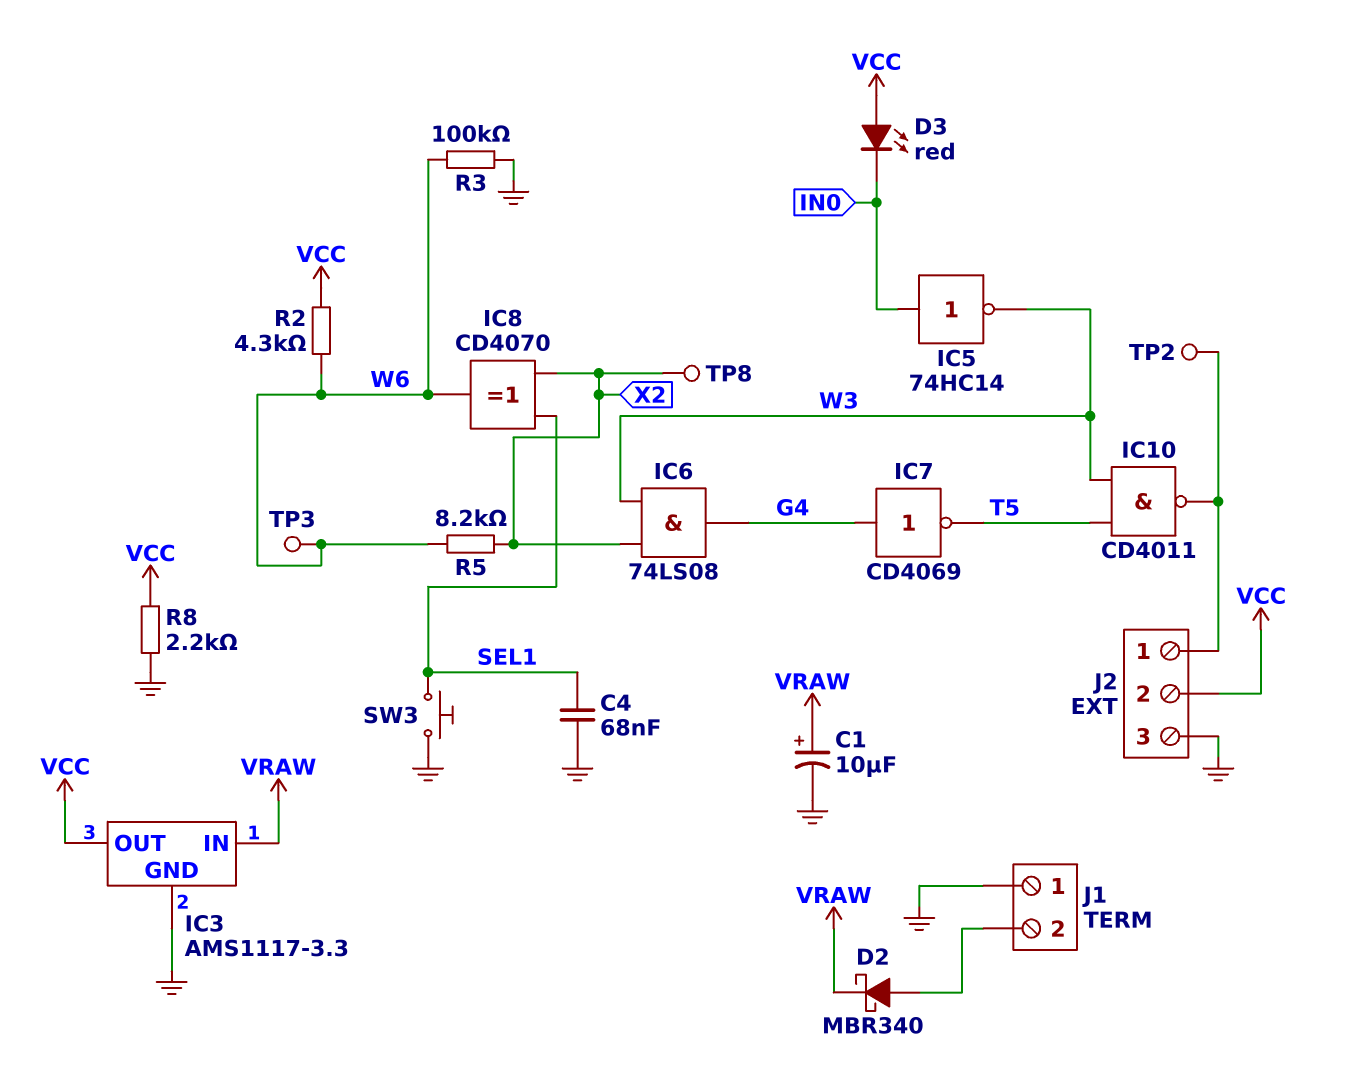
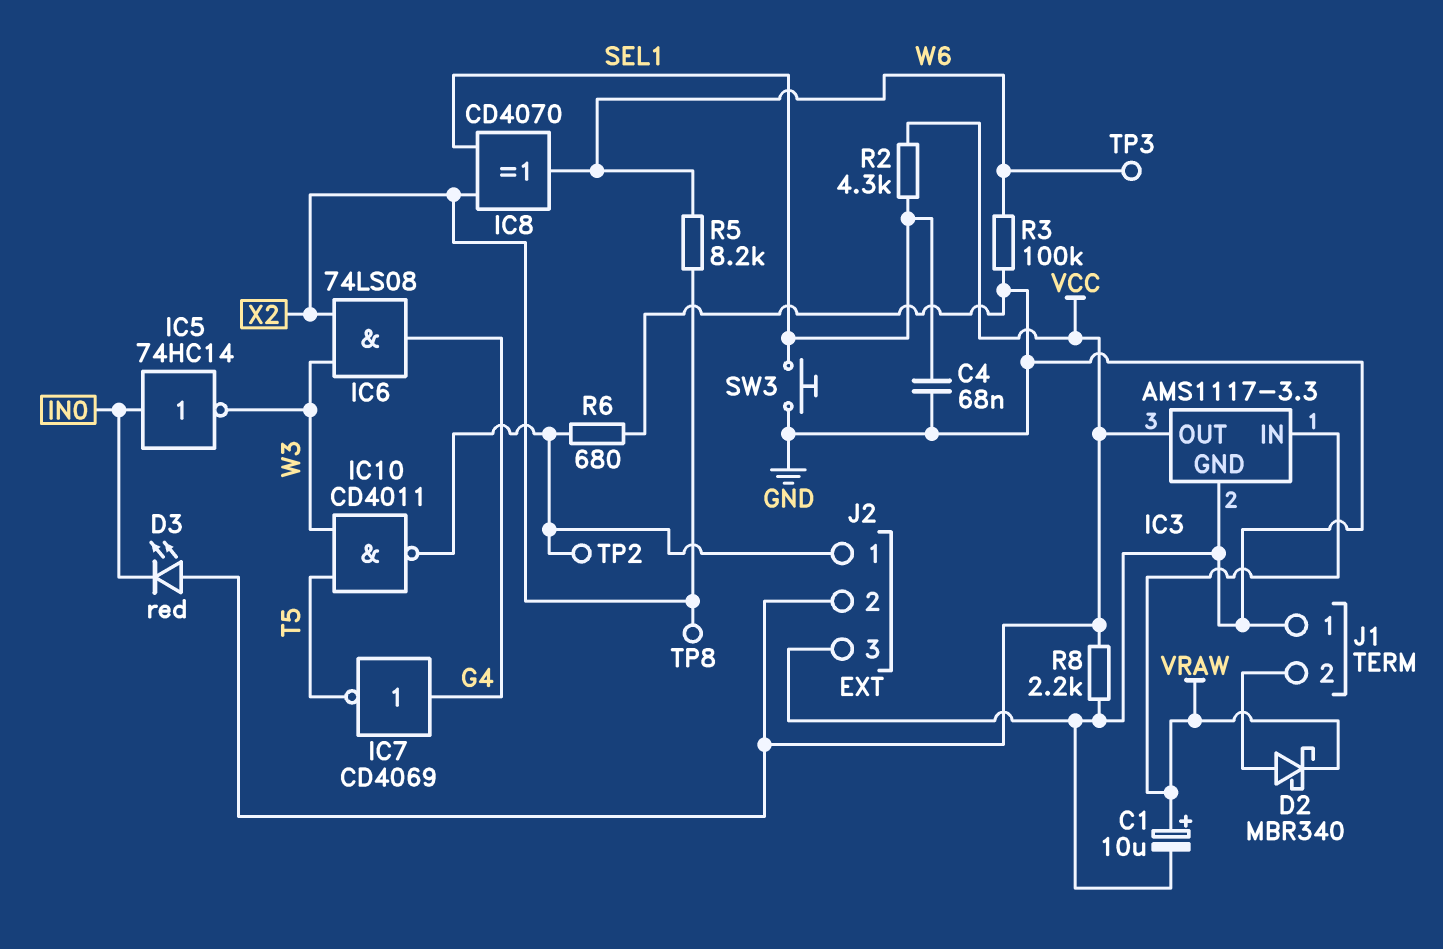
R2: 4.3k (VCC, W6) -> 4.3k (SEL1, VCC)
R6: none -> 680 (GND, J2/1)

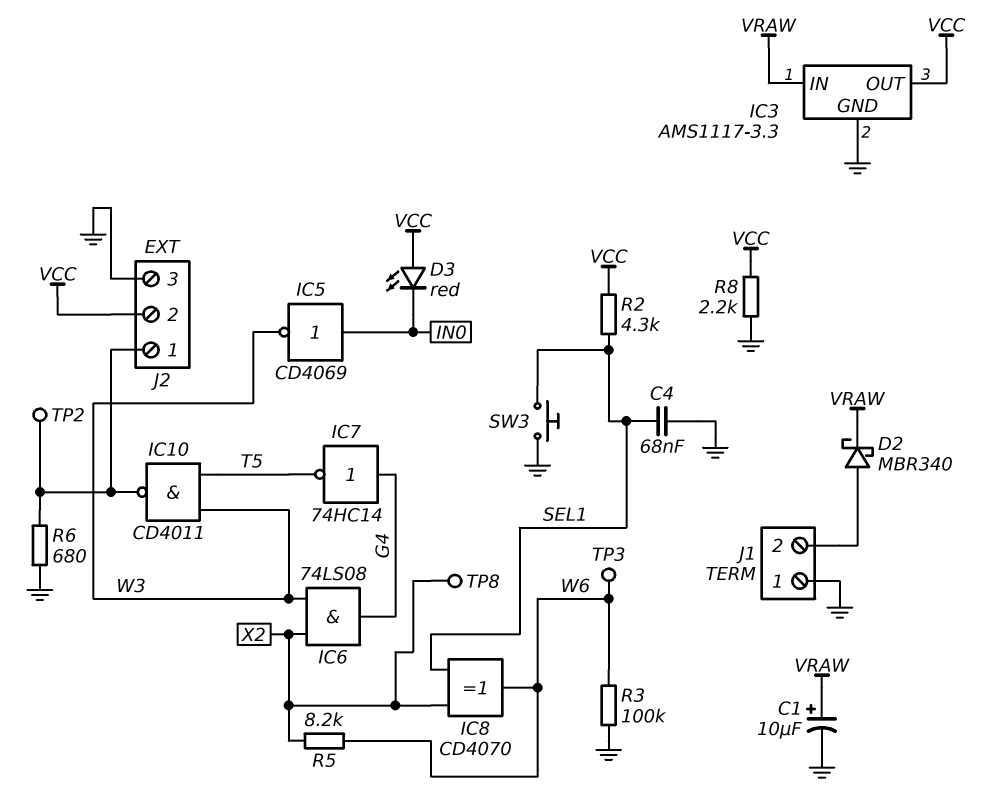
IC5: NOT 74HC14 (in IN0, out W3) -> NOT CD4069 (in IN0, out W3)
IC7: NOT CD4069 (in G4, out T5) -> NOT 74HC14 (in G4, out T5)

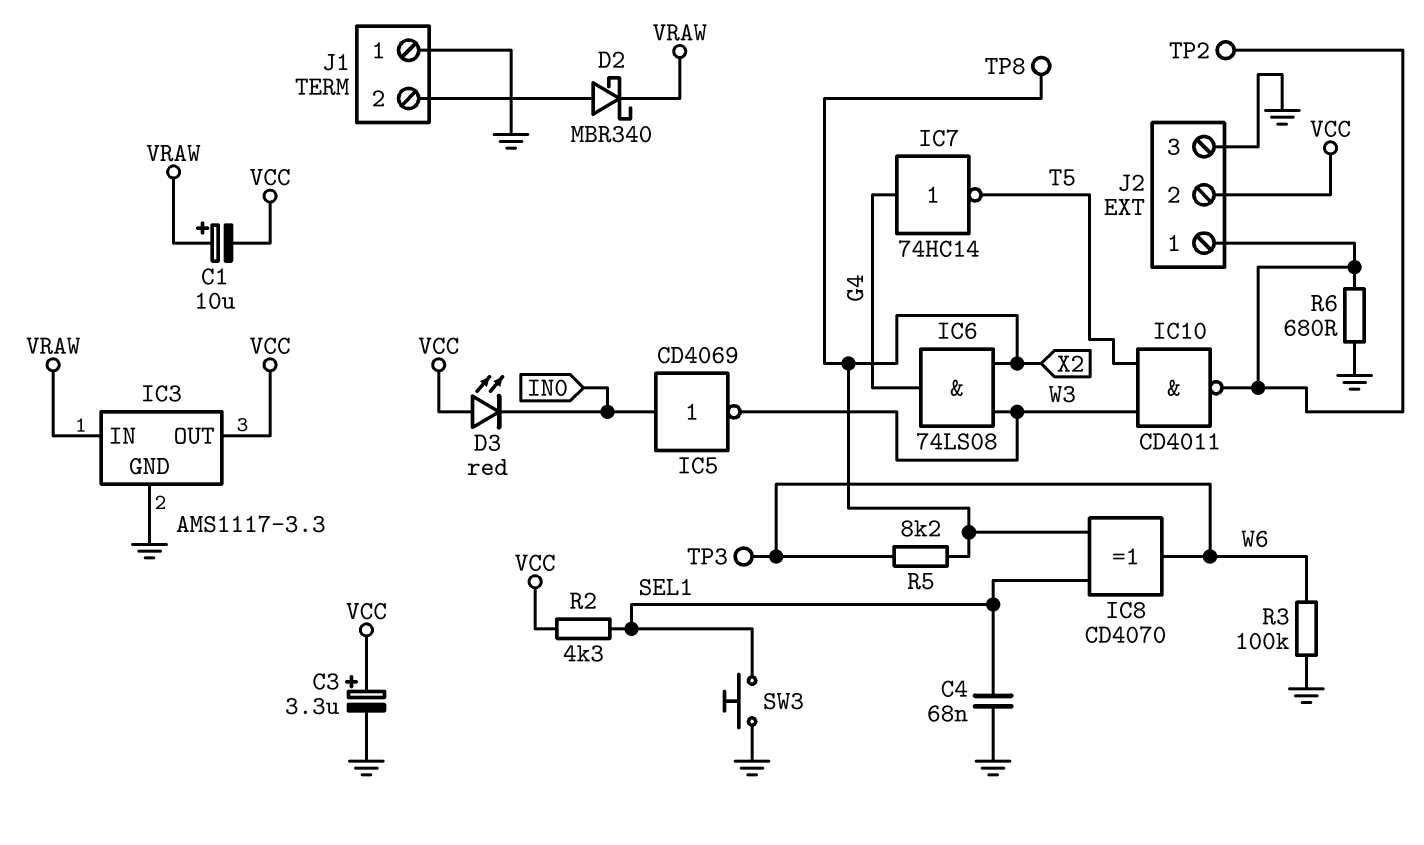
C1: 10uF (plus VRAW, minus GND) -> 10uF (plus VRAW, minus VCC)
C3: none -> 3.3uF (plus VCC, minus GND)
R8: 2.2k (GND, VCC) -> none

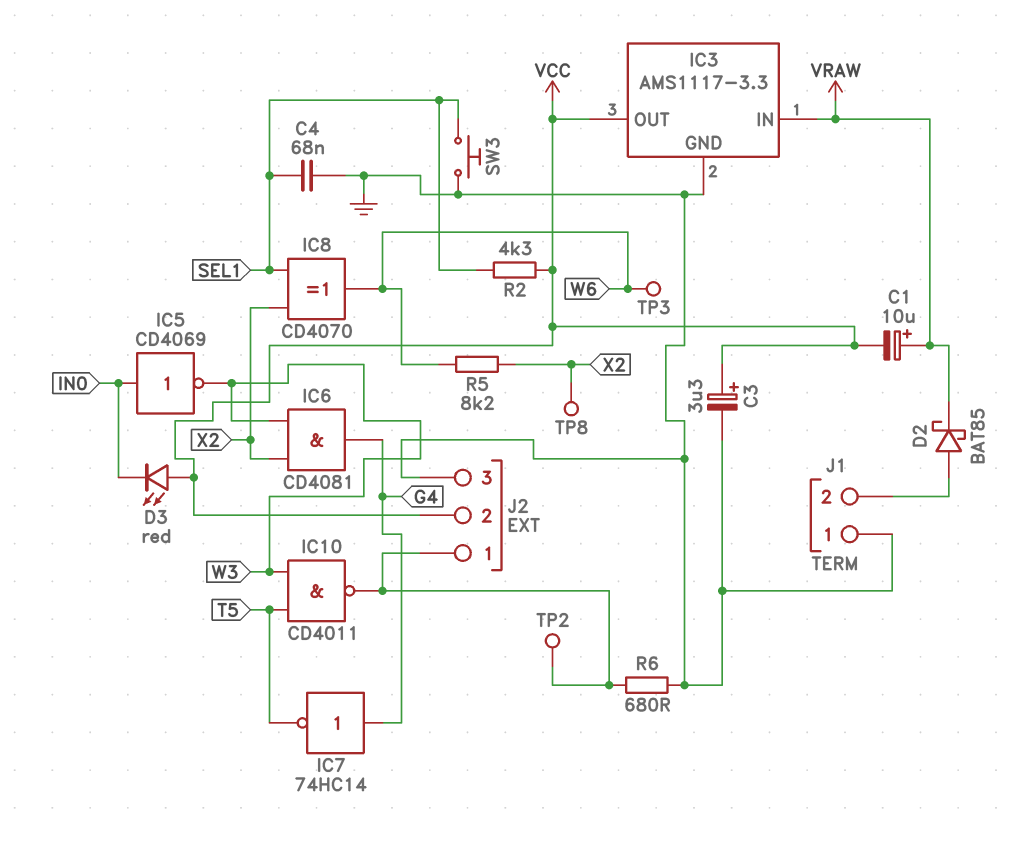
D2: schottky MBR340 (A J1/2, K VRAW) -> schottky BAT85 (A J1/2, K VRAW)
IC6: AND 74LS08 (in W3, in X2, out G4) -> AND CD4081 (in W3, in X2, out G4)
R3: 100k (GND, W6) -> none

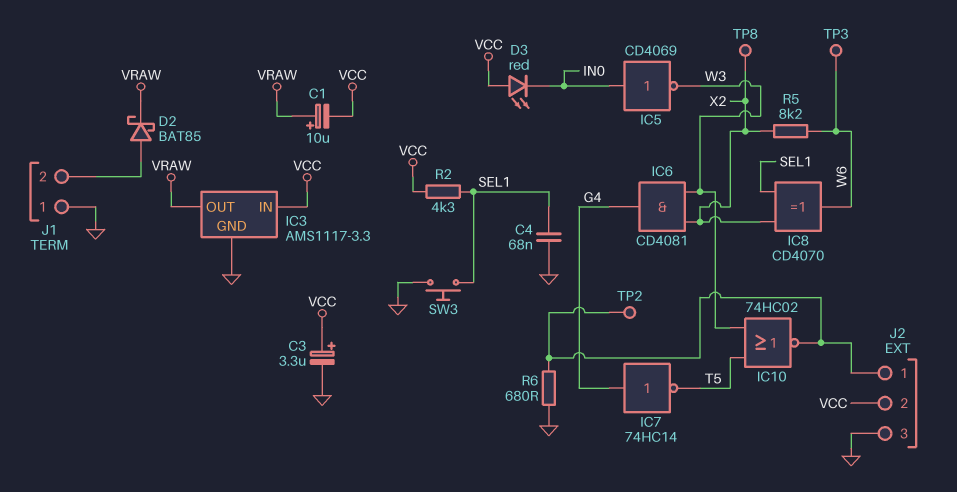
IC3 pin IN: VRAW -> VCC
IC3 pin OUT: VCC -> VRAW
IC10: NAND CD4011 (in T5, in W3, out J2/1) -> NOR 74HC02 (in T5, in W3, out J2/1)

